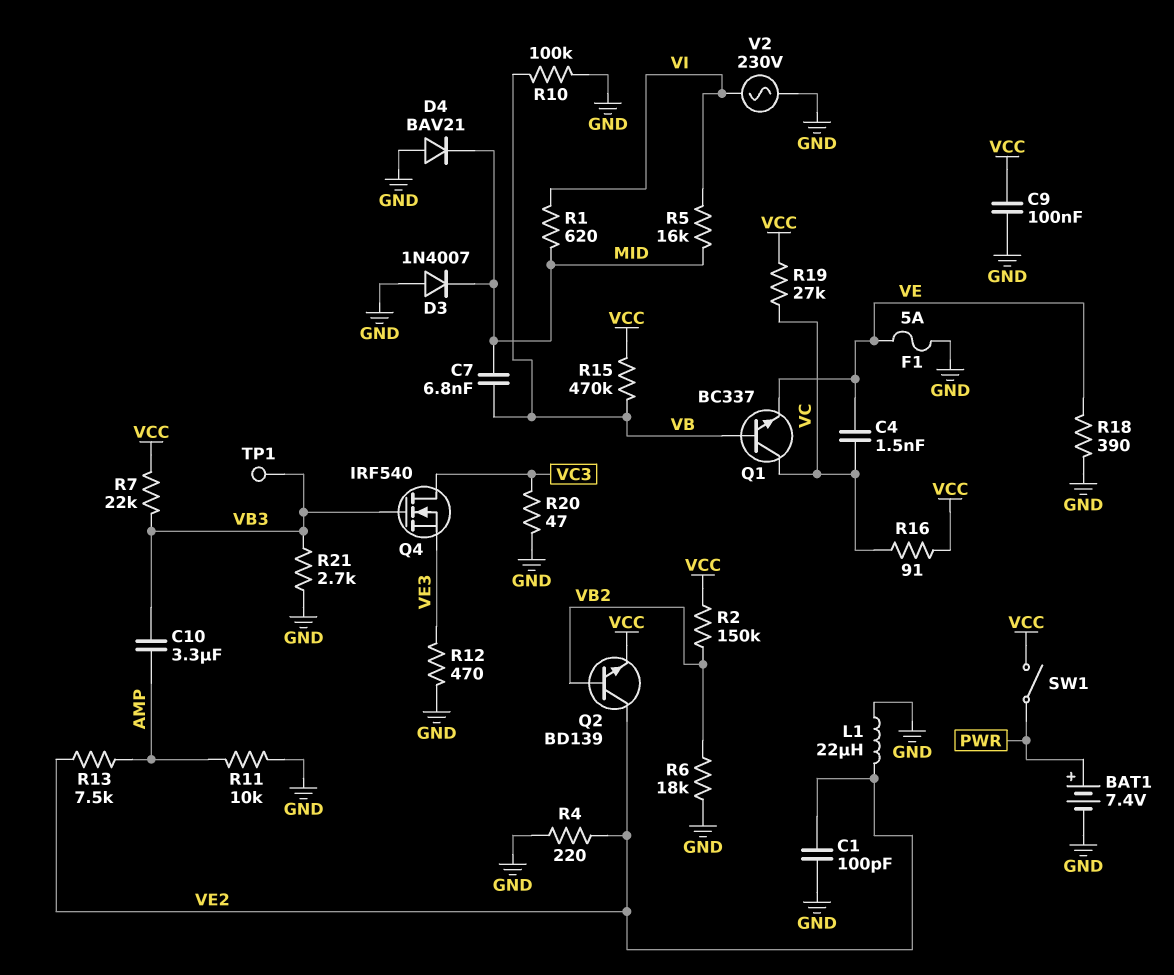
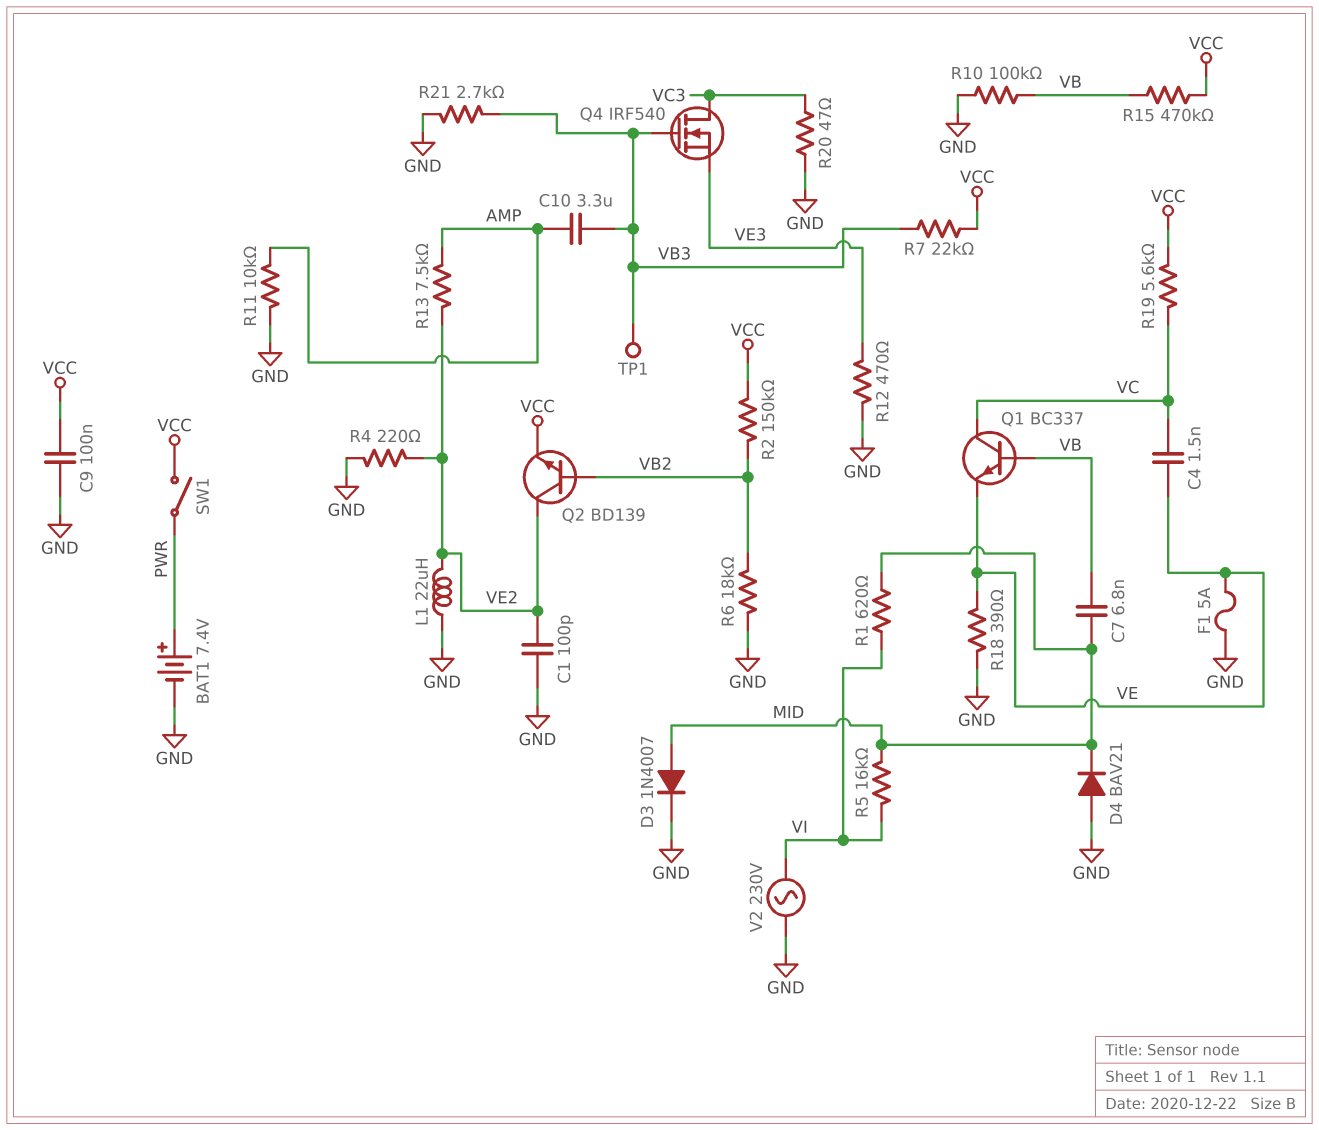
D3: diode 1N4007 (A GND, K MID) -> diode 1N4007 (A MID, K GND)
R16: 91 (VC, VCC) -> none
R19: 27k (VC, VCC) -> 5.6k (VC, VCC)

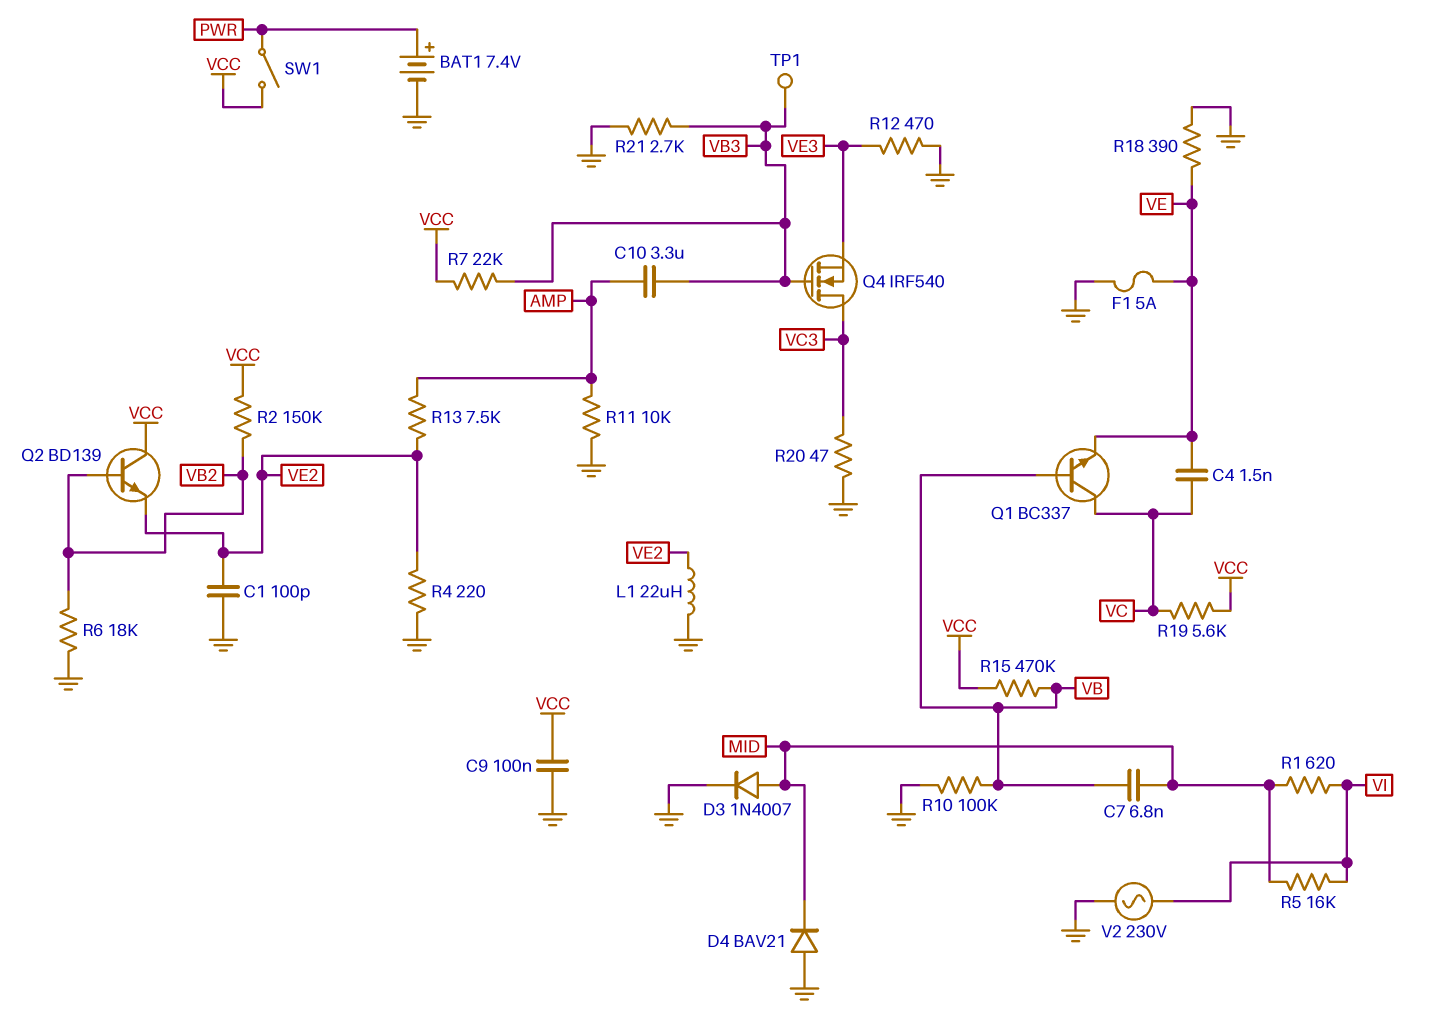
Q2: NPN BD139 (B VB2, C VE2, E VCC) -> NPN BD139 (B VB2, C VCC, E VE2)

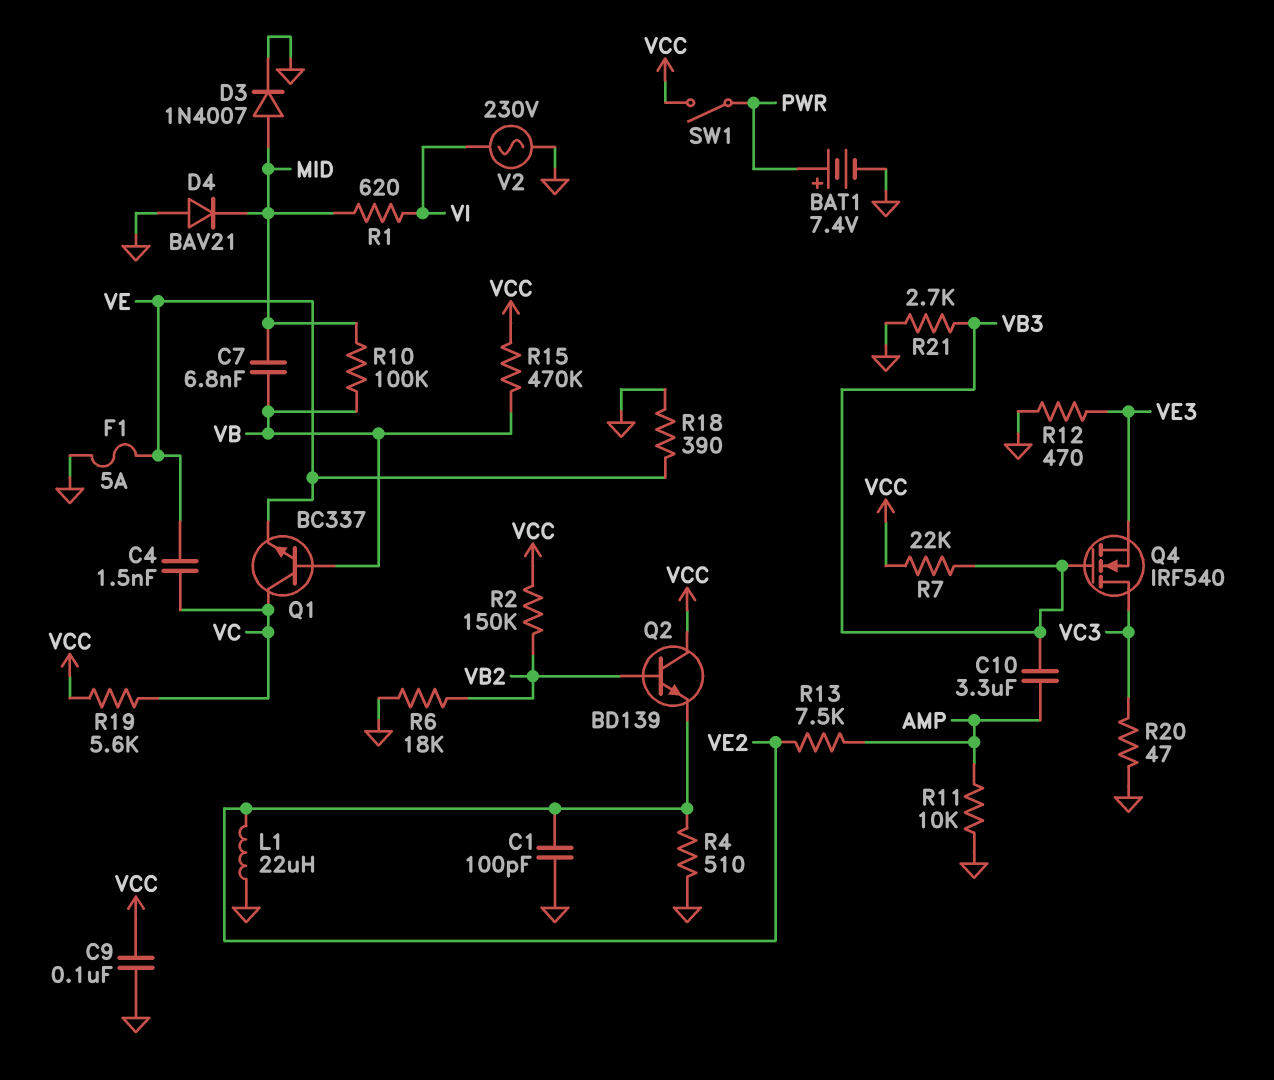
R4: 220 (GND, VE2) -> 510 (GND, VE2)
R5: 16k (MID, VI) -> none
R10: 100k (GND, VB) -> 100k (MID, VB)
TP1: test point (VB3) -> none

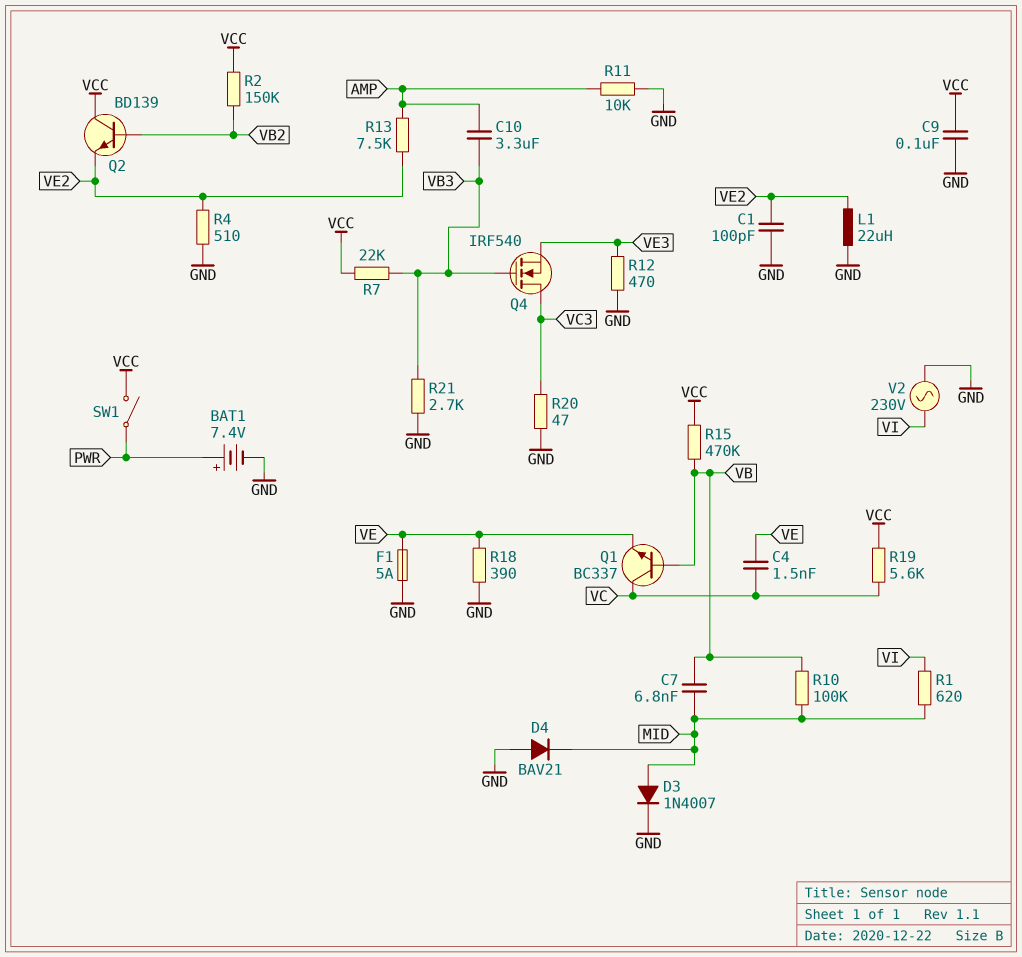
R6: 18k (GND, VB2) -> none

